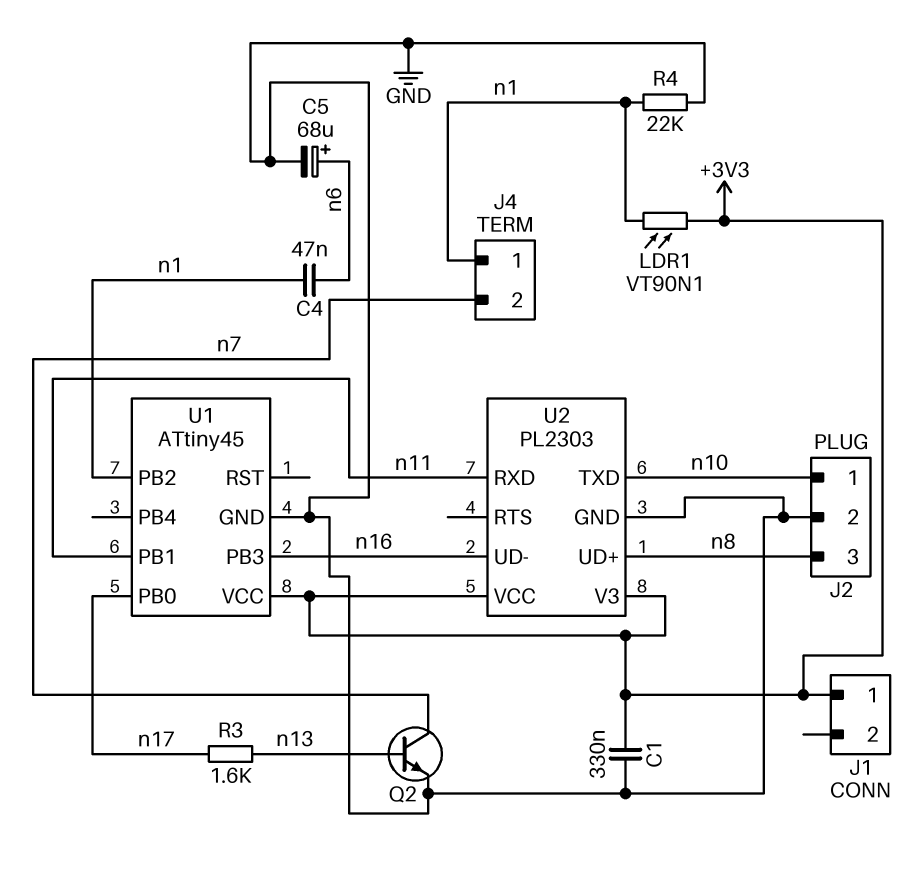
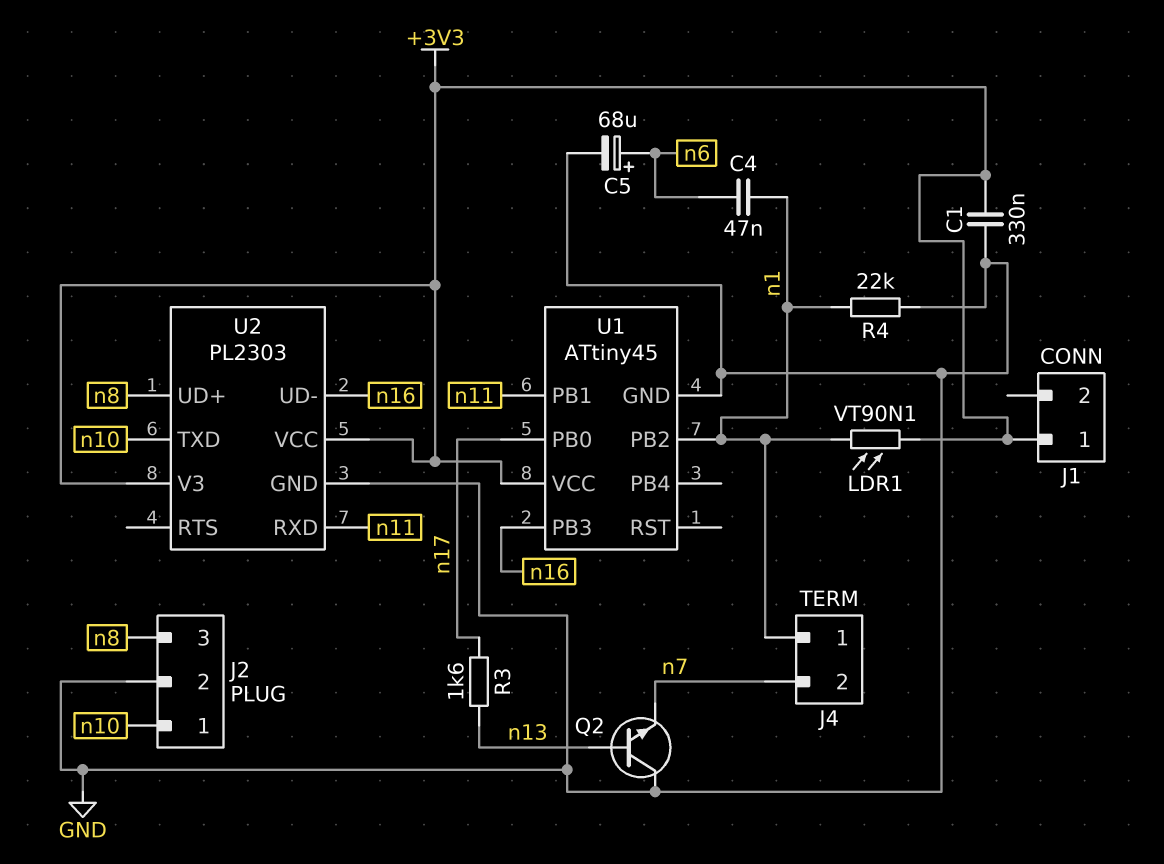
Q2: NPN (B n13, C n7, E GND) -> NPN (B n13, C GND, E n7)

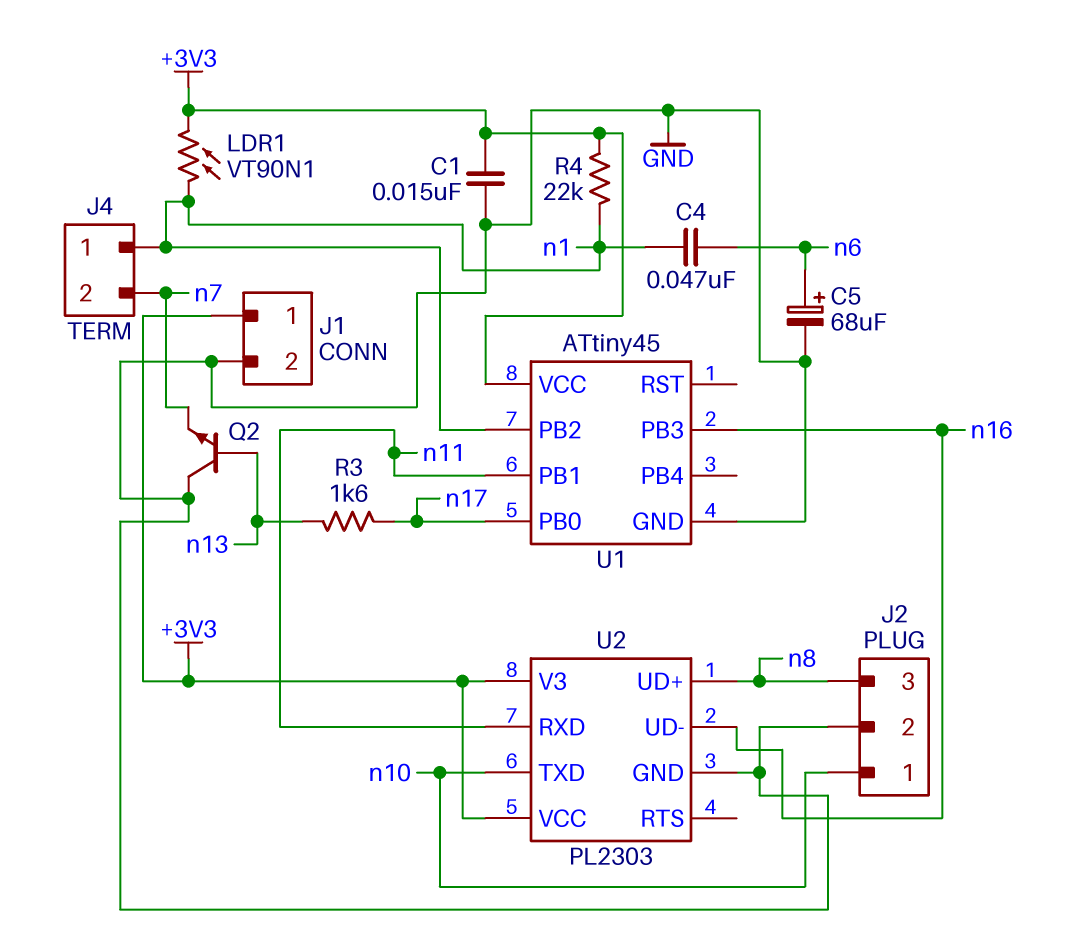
C1: 330nF (+3V3, GND) -> 15nF (+3V3, GND)
J1 pin 2: none -> GND
R4: 22k (GND, n1) -> 22k (+3V3, n1)

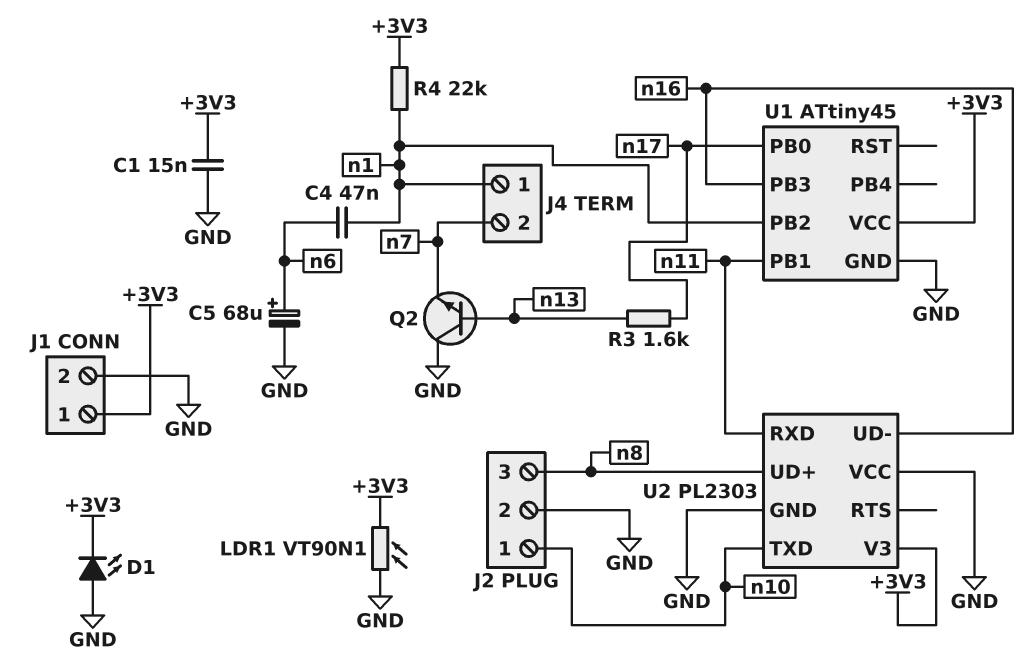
D1: none -> LED (A GND, K +3V3)
LDR1: VT90N1 (+3V3, n1) -> VT90N1 (+3V3, GND)
U2 pin VCC: +3V3 -> GND

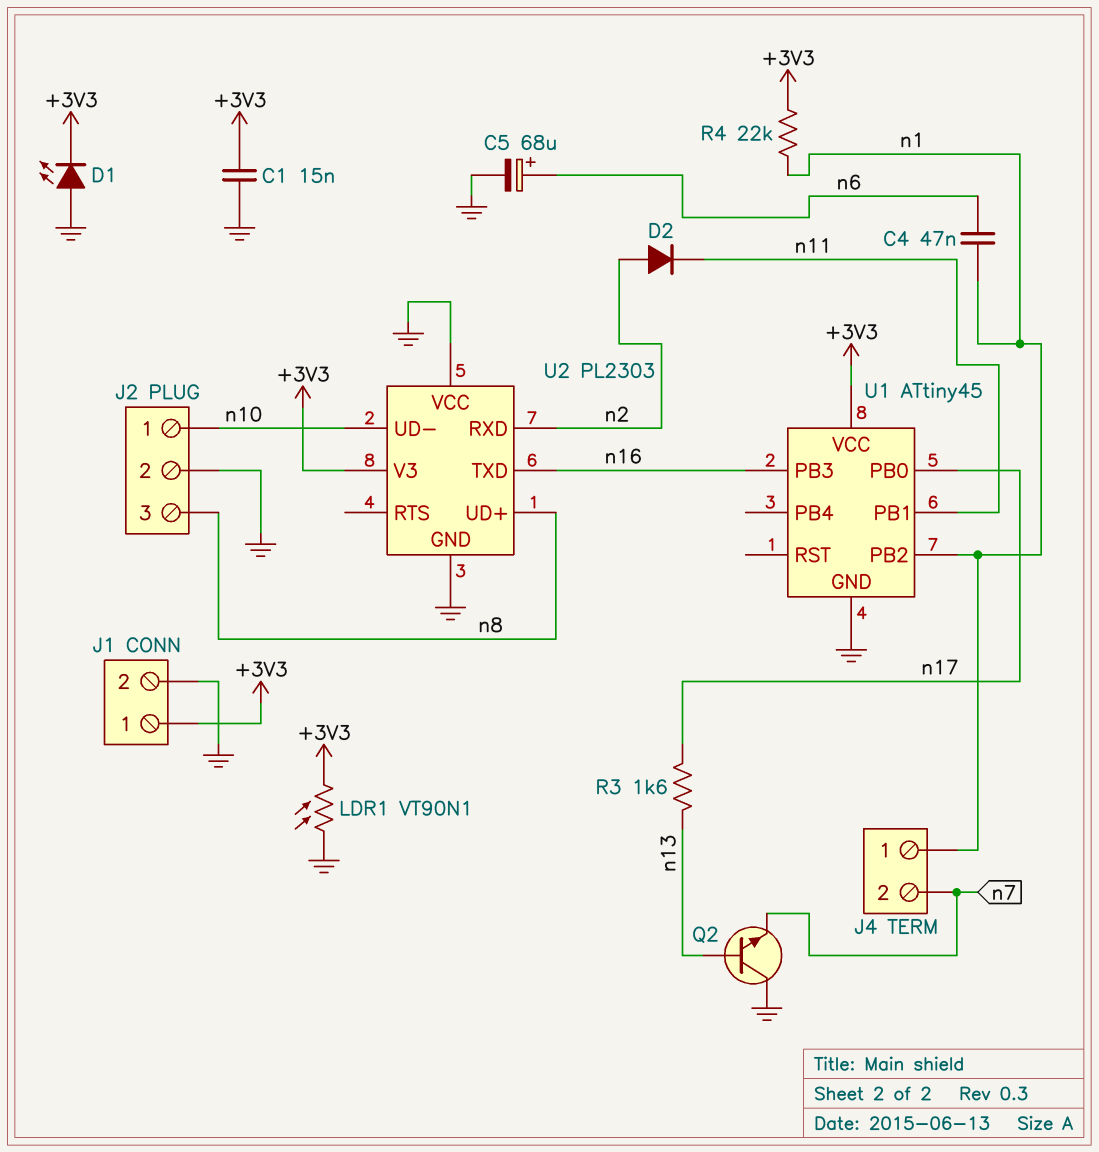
D2: none -> diode (A n2, K n11)
U2 pin RXD: n11 -> n2
U2 pin TXD: n10 -> n16
U2 pin UD-: n16 -> n10

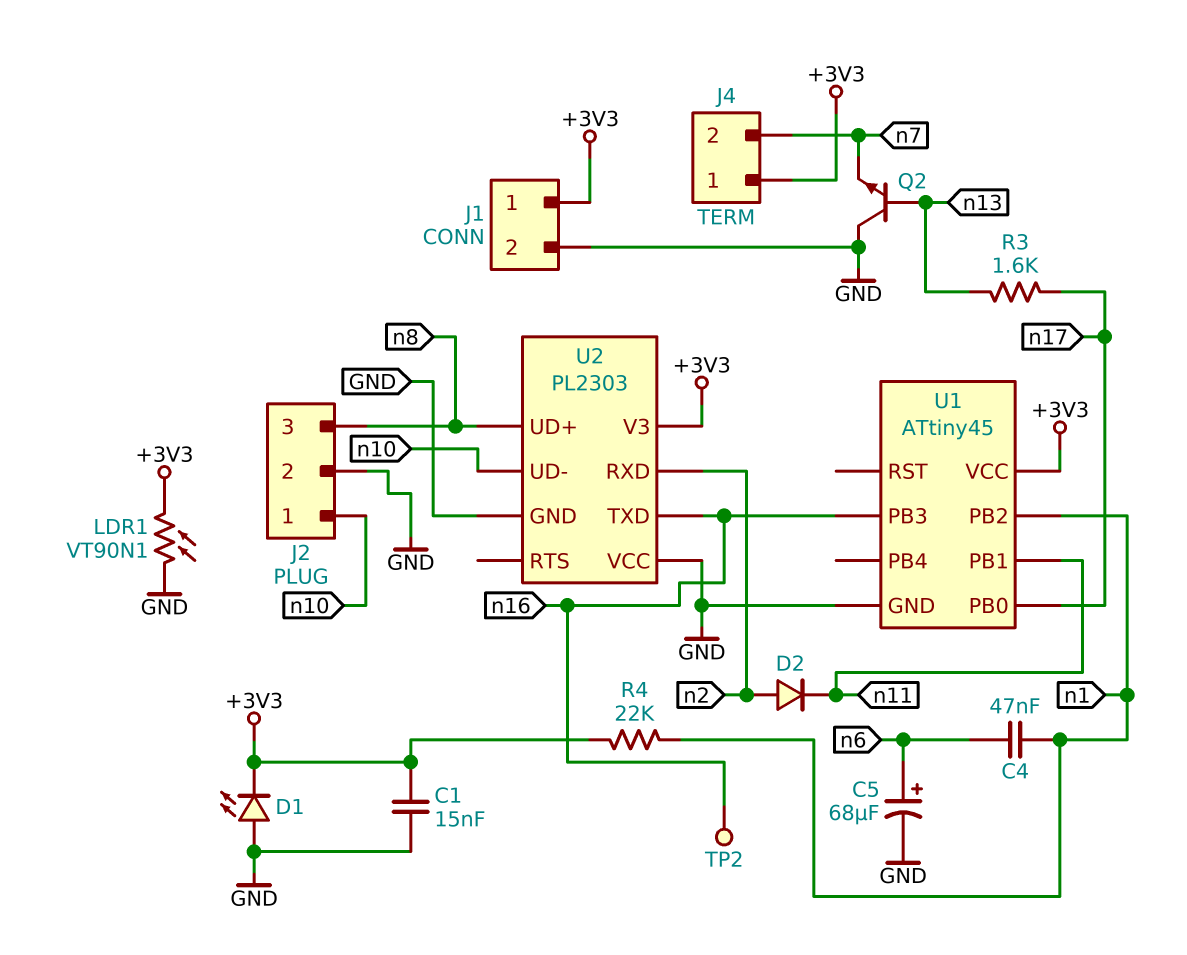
J4 pin 1: n1 -> +3V3
TP2: none -> test point (n16)

